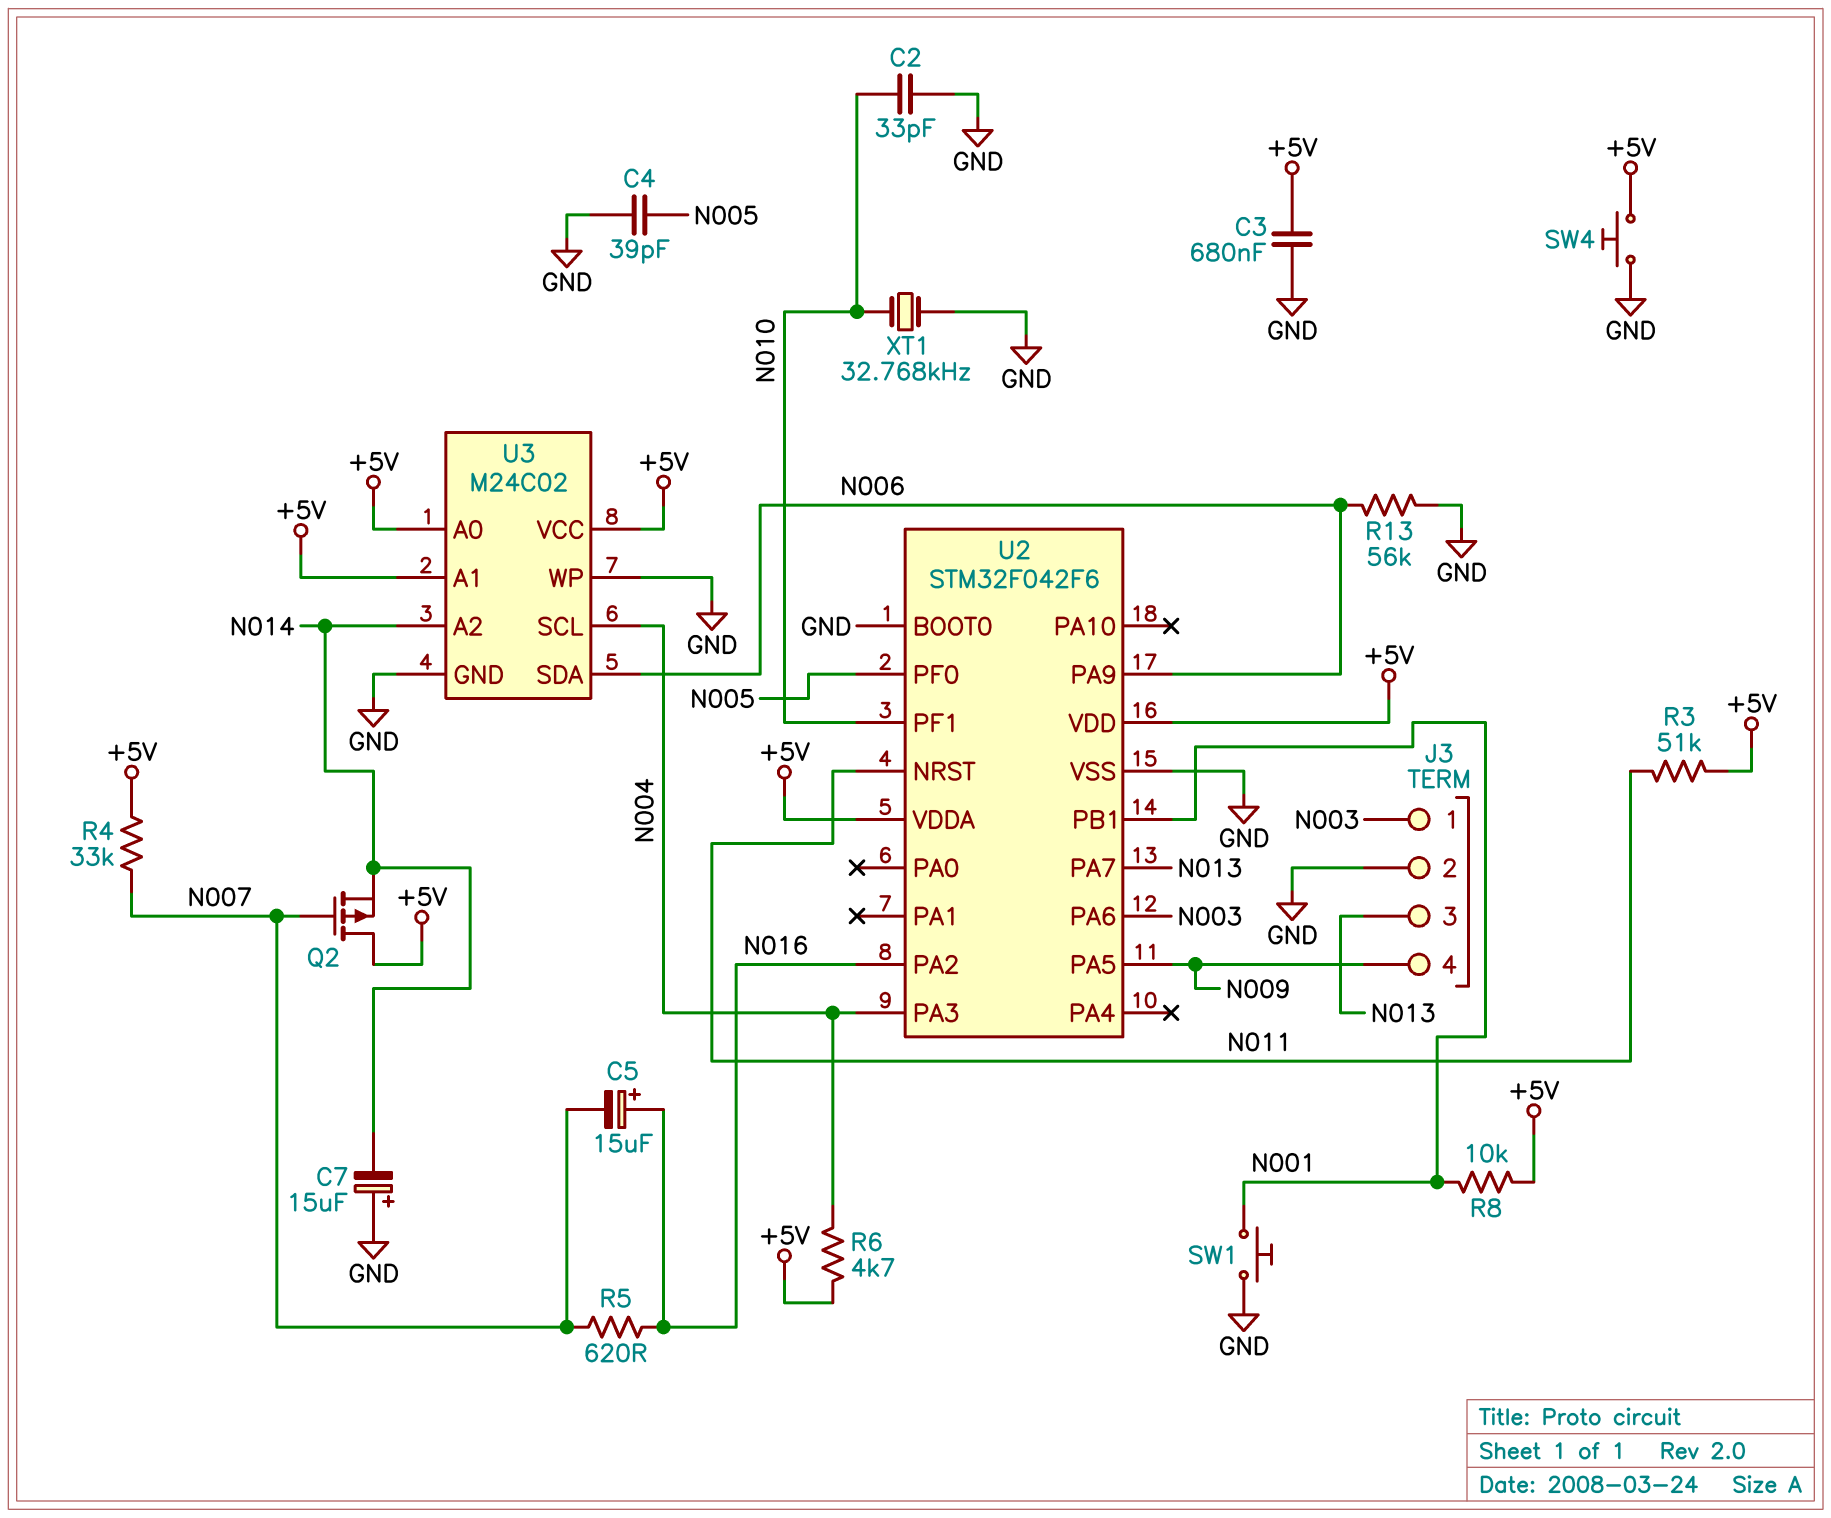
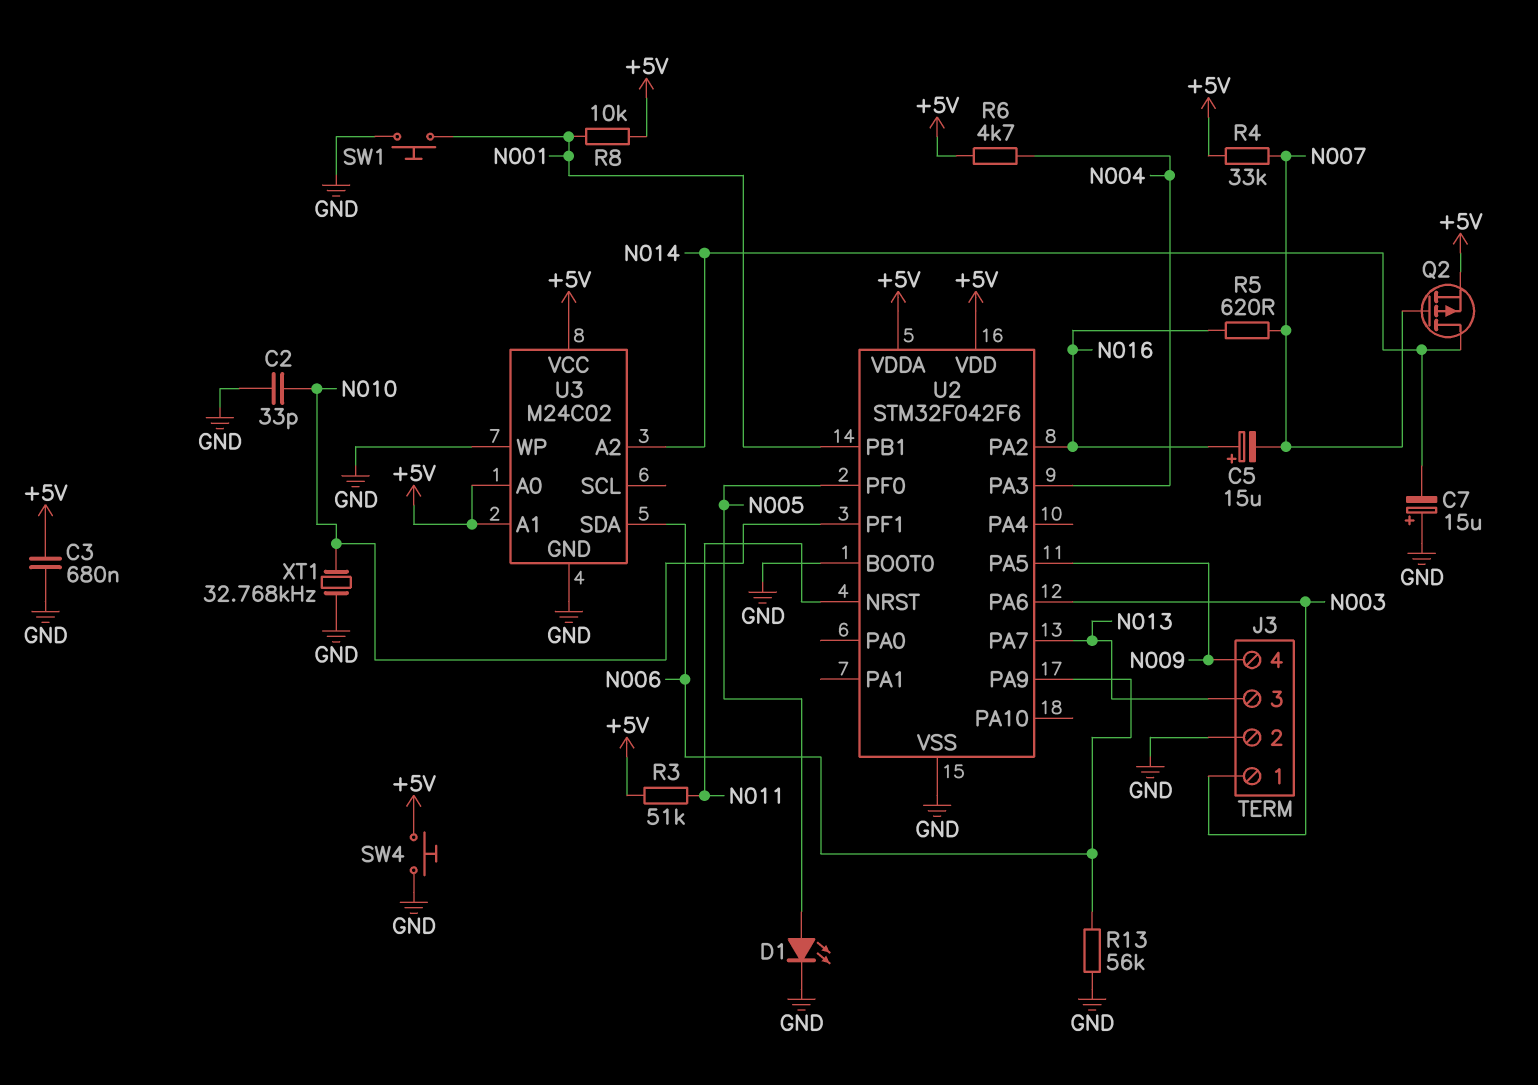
C4: 39pF (GND, N005) -> none
D1: none -> LED (A N005, K GND)
Q2: PMOS (G N007, D +5V, S N014) -> PMOS (G N007, D N014, S +5V)
U3 pin SCL: N004 -> none

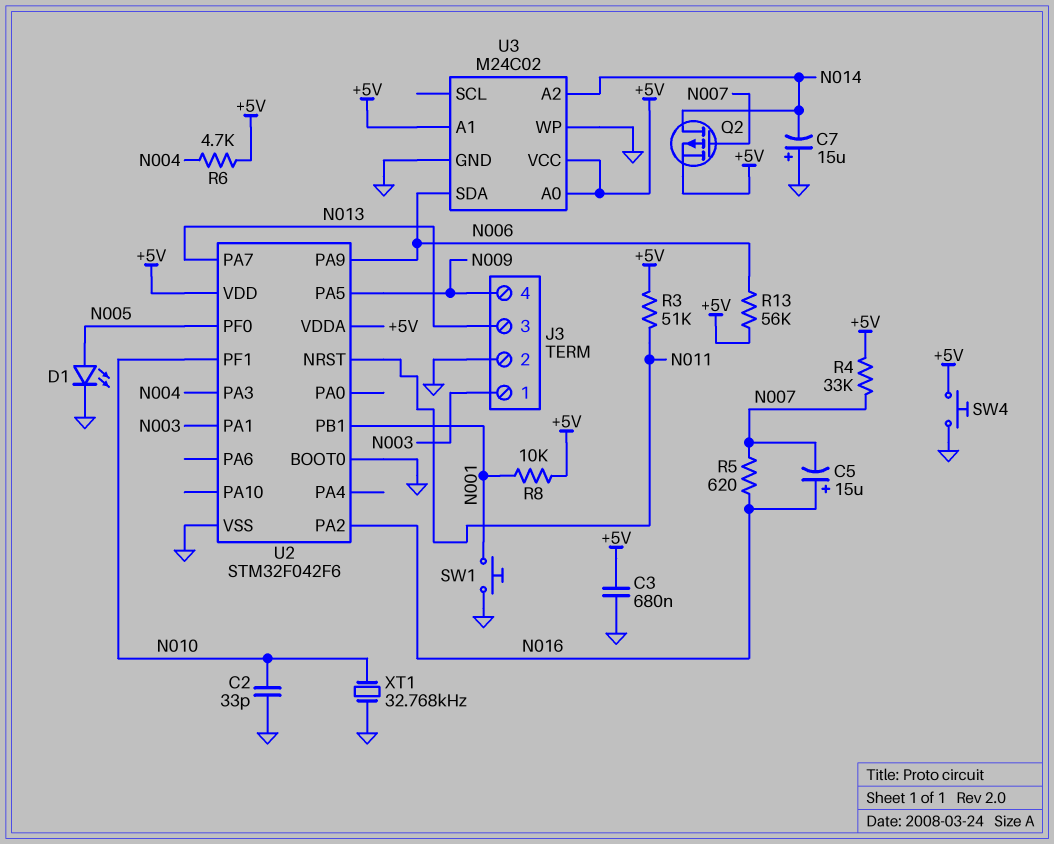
R13: 56k (GND, N006) -> 56k (+5V, N006)
U2 pin PA1: none -> N003
U2 pin PA6: N003 -> none

